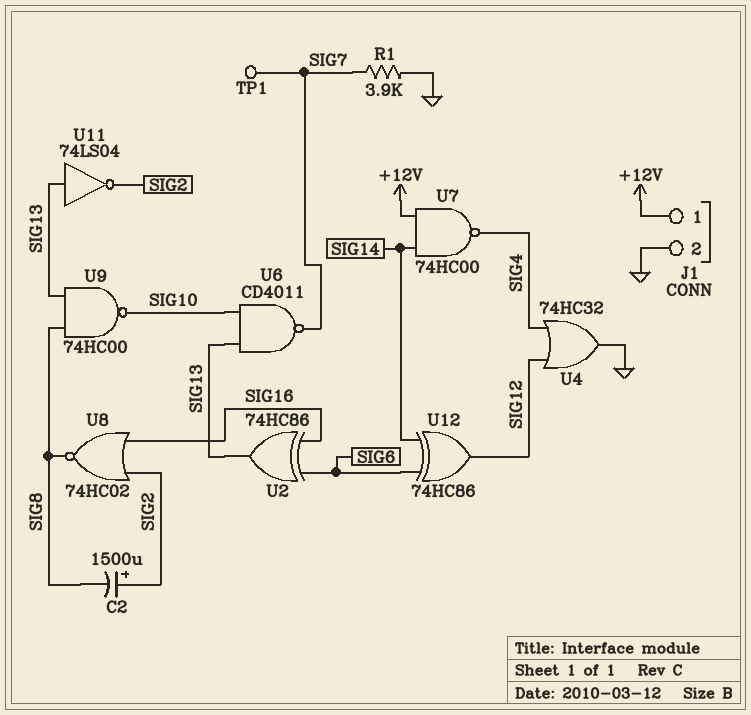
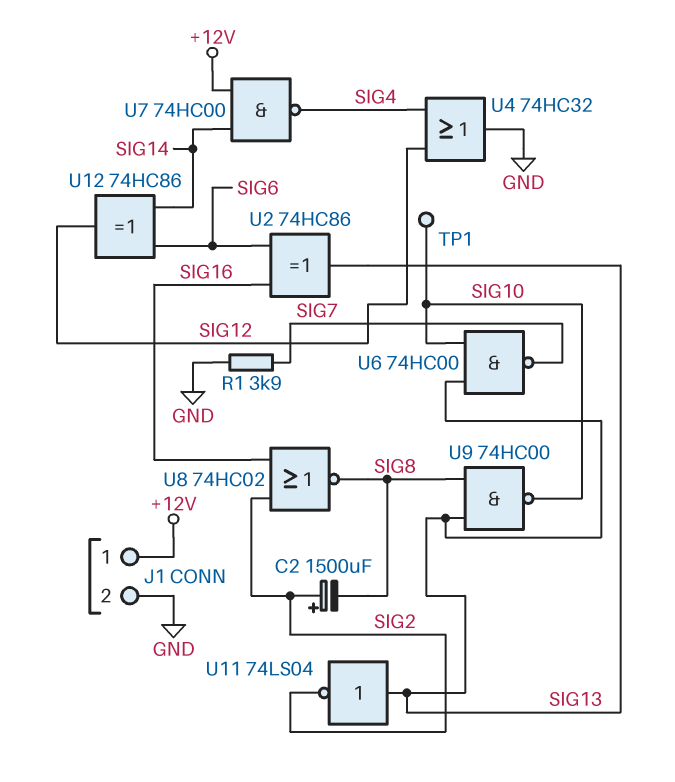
TP1: test point (SIG7) -> test point (SIG10)
U6: NAND CD4011 (in SIG10, in SIG13, out SIG7) -> NAND 74HC00 (in SIG10, in SIG13, out SIG7)

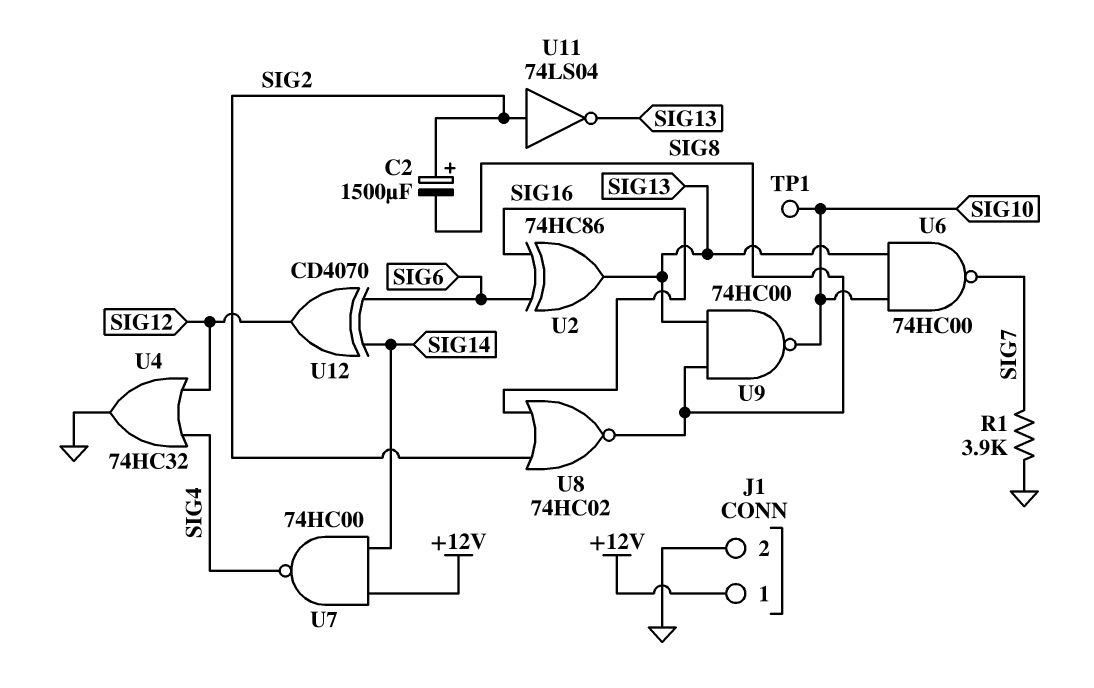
U11: NOT 74LS04 (in SIG13, out SIG2) -> NOT 74LS04 (in SIG2, out SIG13)
U12: XOR 74HC86 (in SIG6, in SIG14, out SIG12) -> XOR CD4070 (in SIG6, in SIG14, out SIG12)

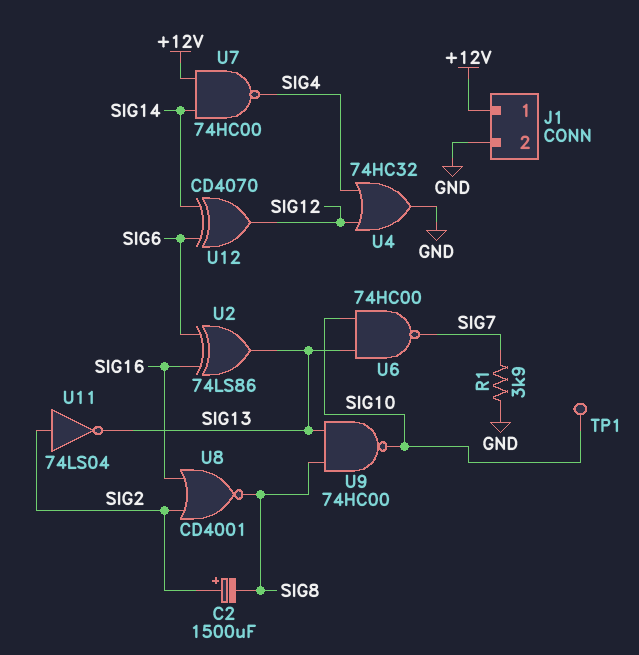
U2: XOR 74HC86 (in SIG6, in SIG16, out SIG13) -> XOR 74LS86 (in SIG6, in SIG16, out SIG13)
U8: NOR 74HC02 (in SIG2, in SIG16, out SIG8) -> NOR CD4001 (in SIG2, in SIG16, out SIG8)

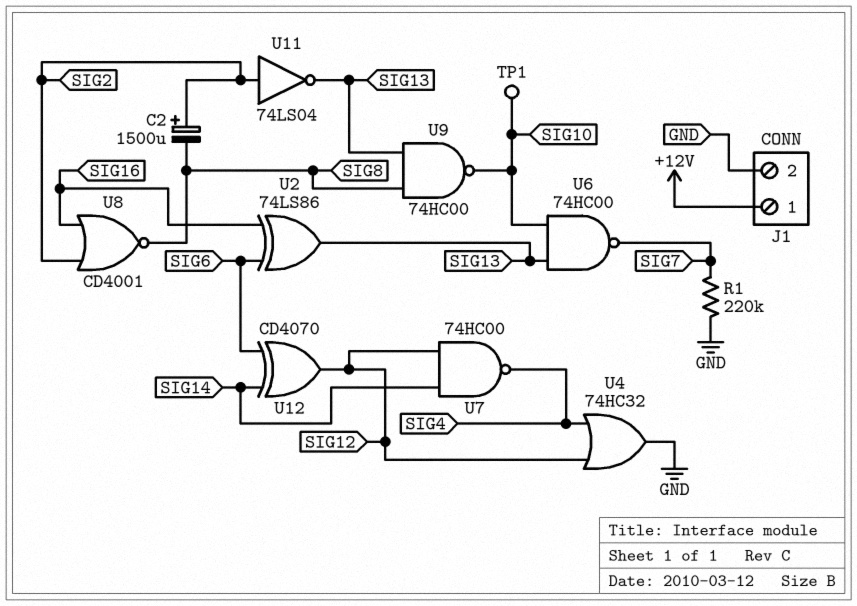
R1: 3.9k (GND, SIG7) -> 220k (GND, SIG7)
U7: NAND 74HC00 (in +12V, in SIG14, out SIG4) -> NAND 74HC00 (in SIG12, in SIG14, out SIG4)

